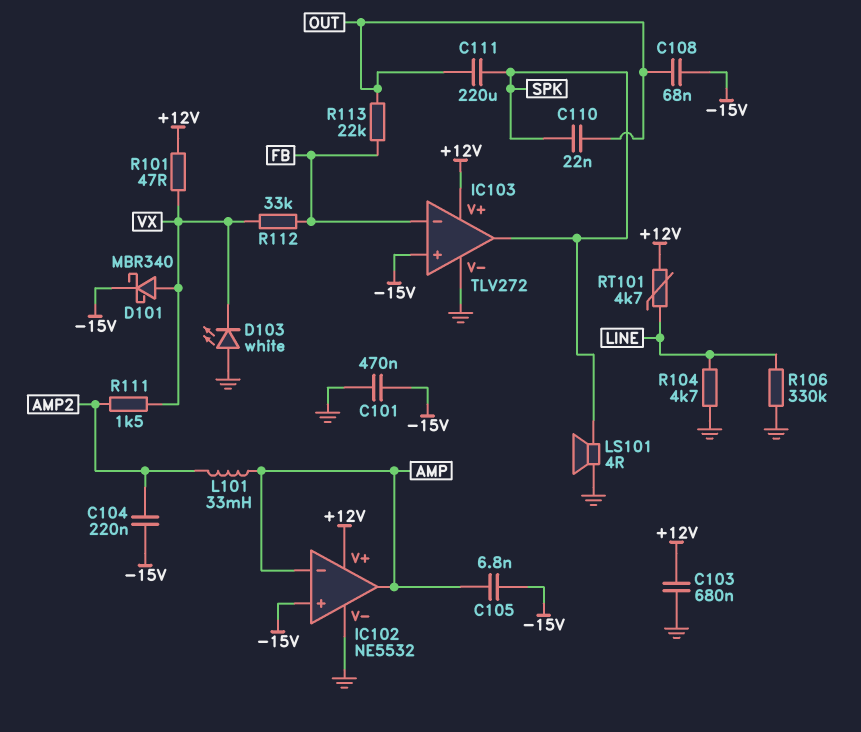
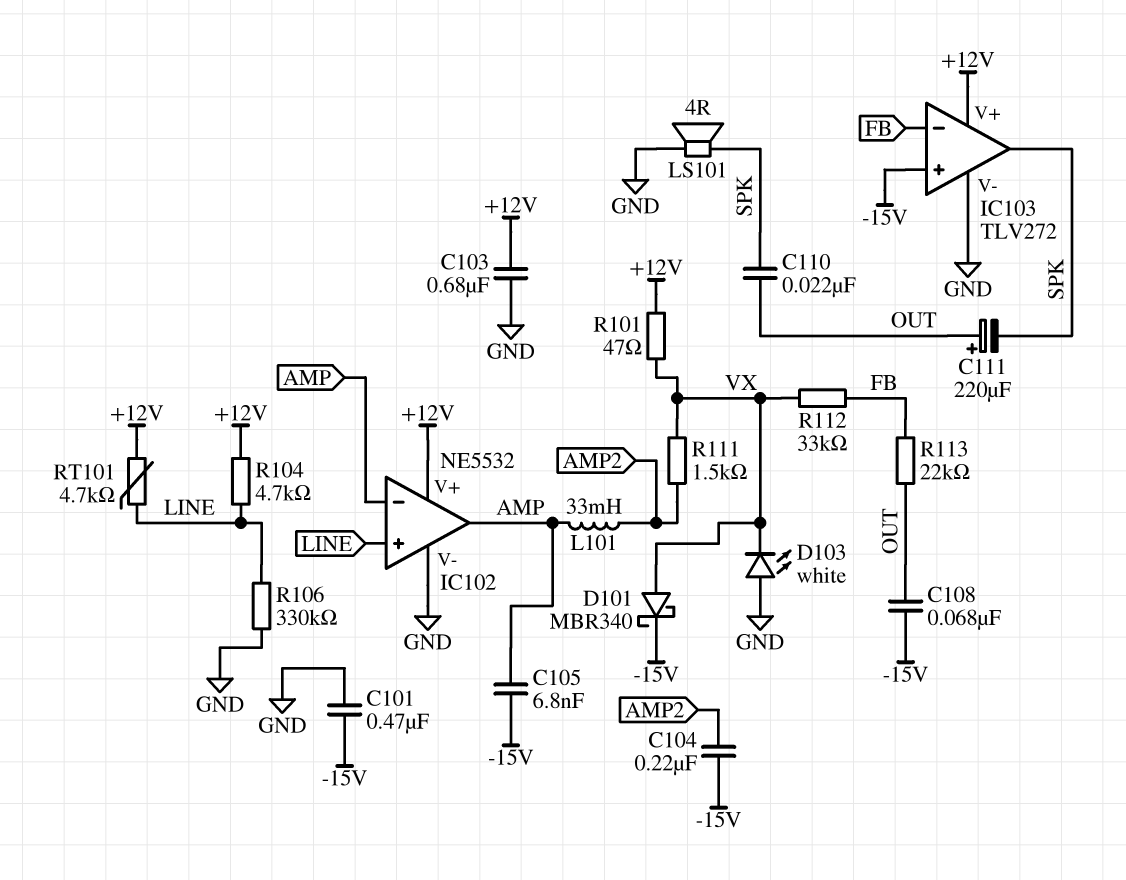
C111: 220uF (OUT, SPK) -> 220uF (plus OUT, minus SPK)
IC102 pin in+: -15V -> LINE
R104: 4.7k (GND, LINE) -> 4.7k (+12V, LINE)

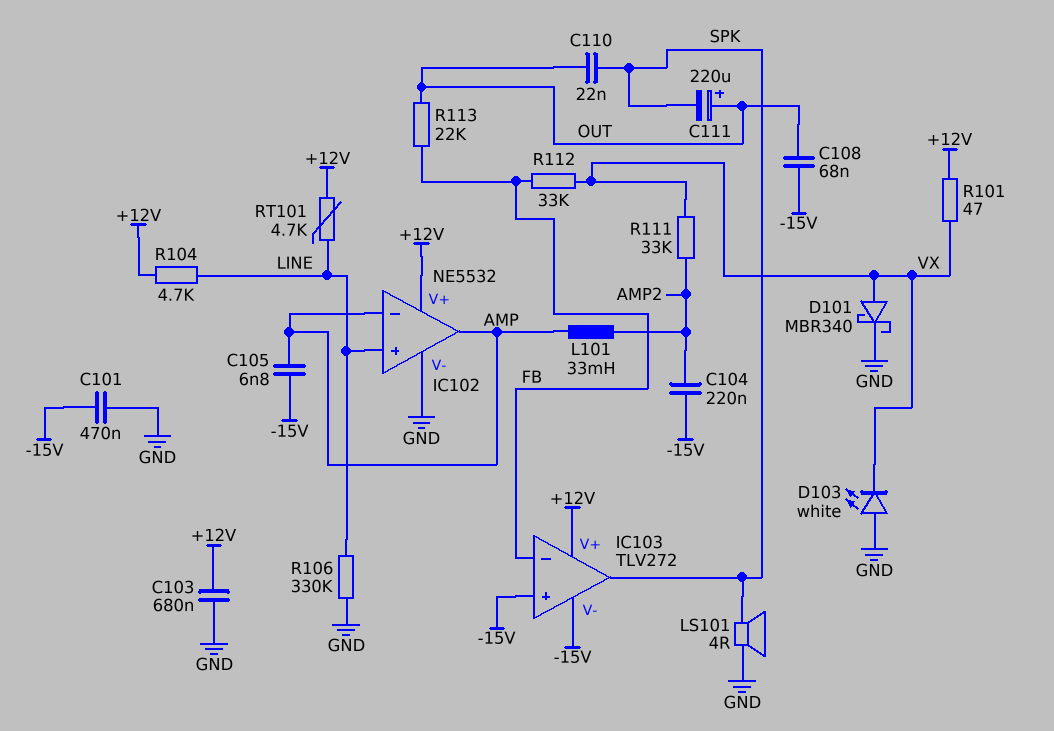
D101: schottky MBR340 (A VX, K -15V) -> schottky MBR340 (A VX, K GND)
IC103 pin V-: GND -> -15V
R111: 1.5k (AMP2, VX) -> 33k (AMP2, VX)

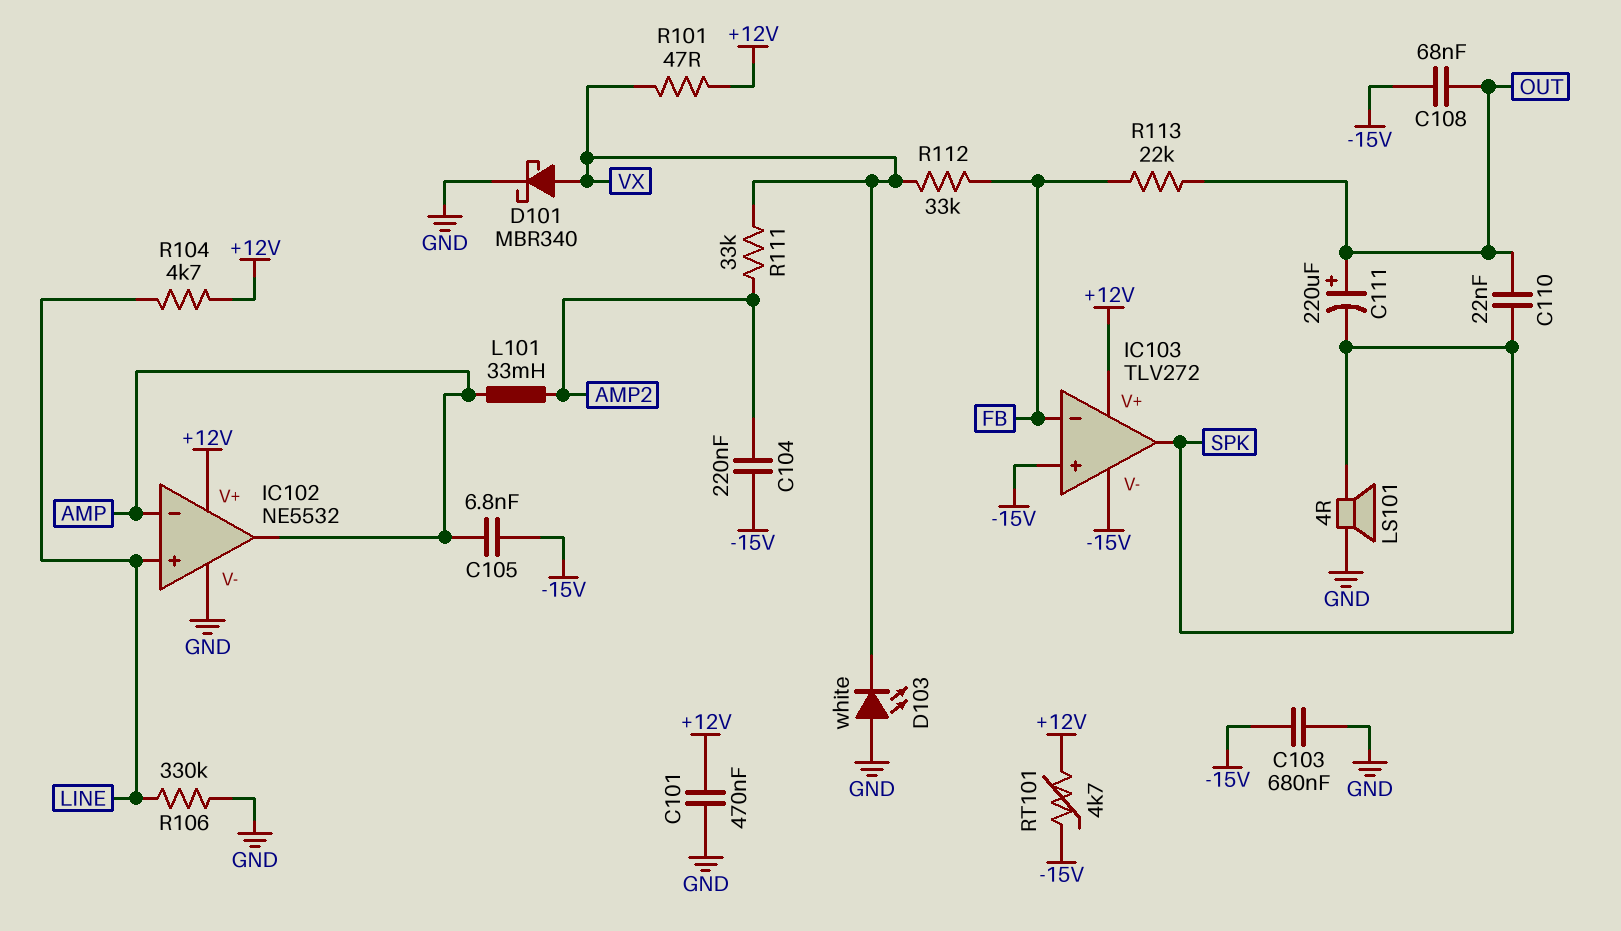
C101: 470nF (-15V, GND) -> 470nF (+12V, GND)
C103: 680nF (+12V, GND) -> 680nF (-15V, GND)
RT101: 4.7k (+12V, LINE) -> 4.7k (+12V, -15V)

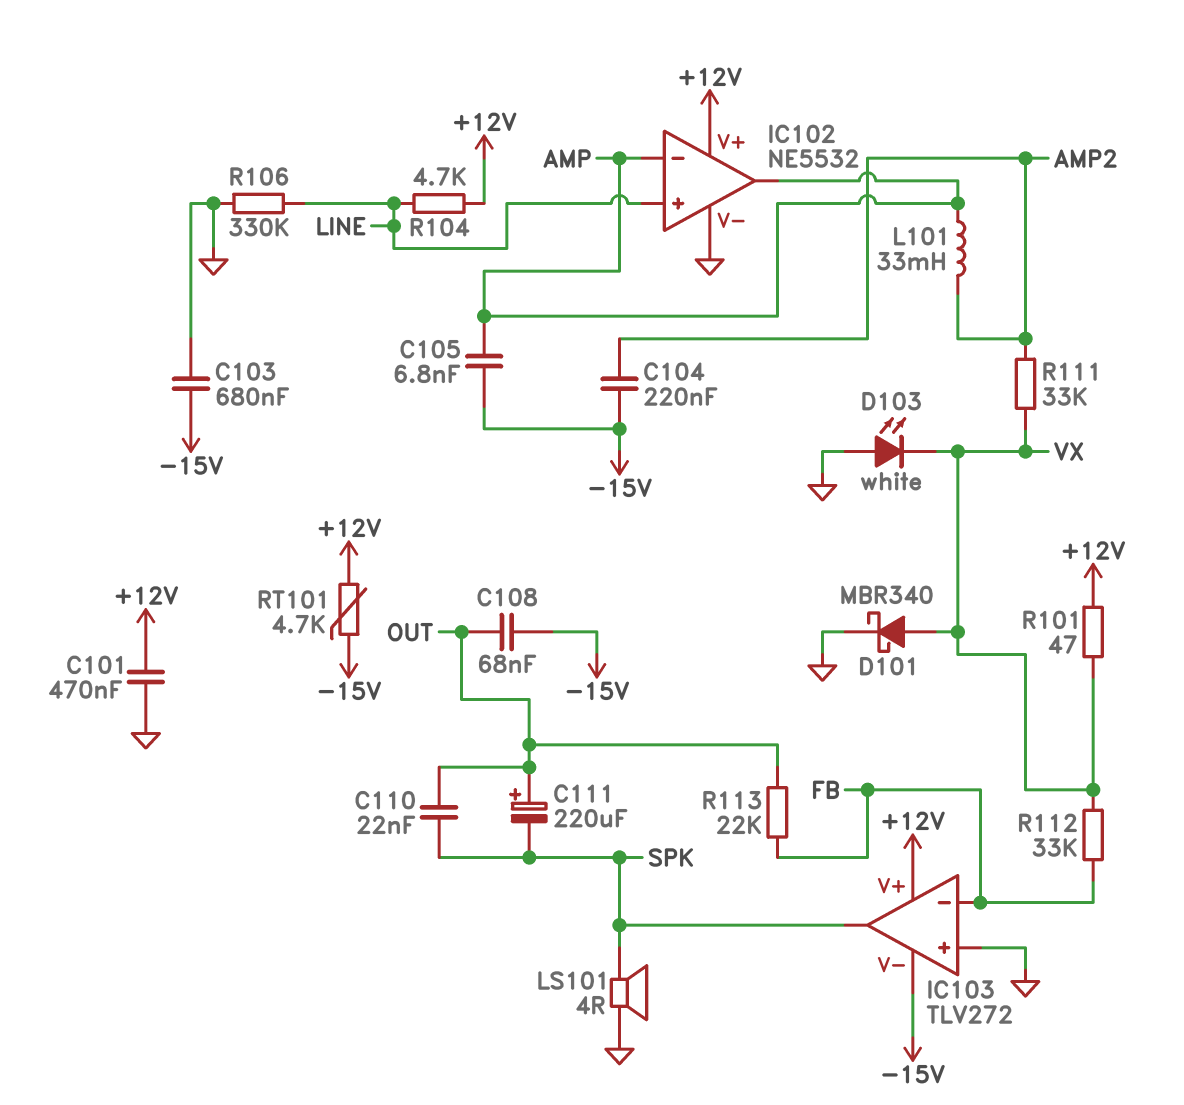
IC103 pin in+: -15V -> GND

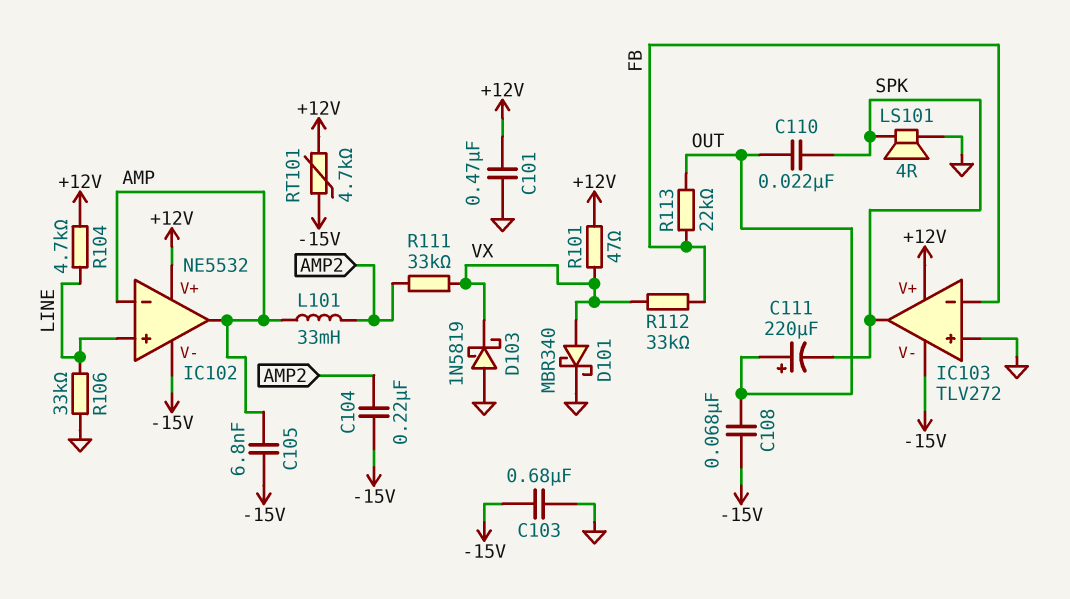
D103: LED white (A GND, K VX) -> schottky 1N5819 (A GND, K VX)
IC102 pin V-: GND -> -15V
R106: 330k (GND, LINE) -> 33k (GND, LINE)

